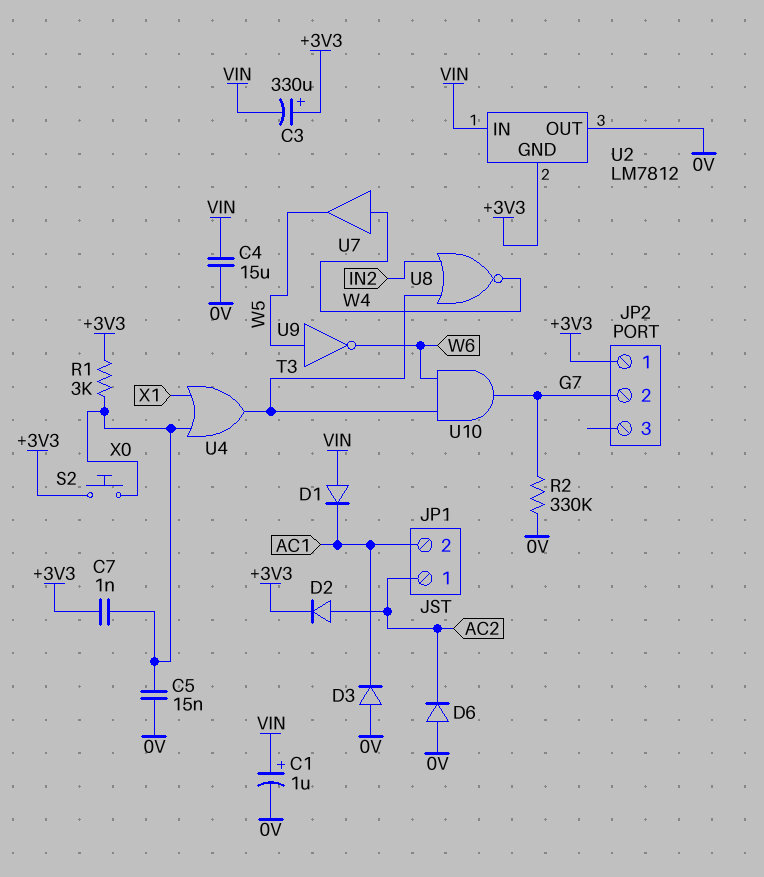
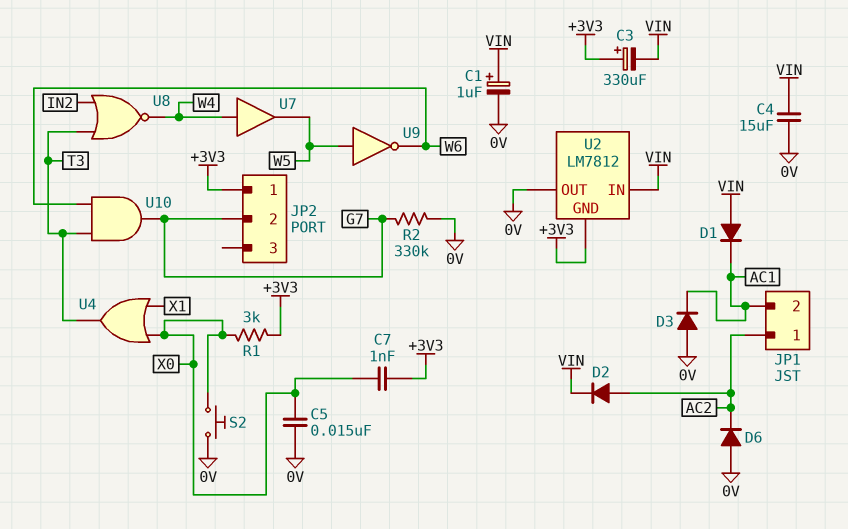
D2: diode (A AC2, K +3V3) -> diode (A AC2, K VIN)
S2: button (+3V3, X0) -> button (0V, X0)

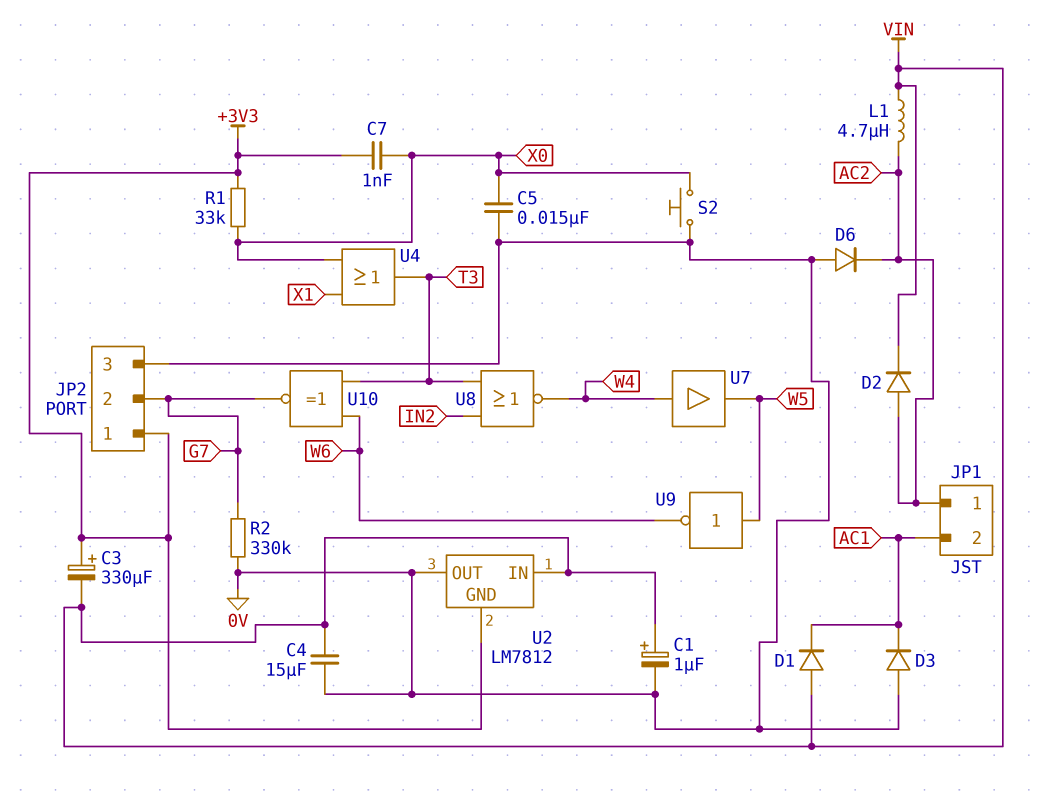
JP2 pin 3: none -> 0V
L1: none -> 4.7uH (AC2, VIN)
R1: 3k (+3V3, X0) -> 33k (+3V3, X0)
U10: AND (in T3, in W6, out G7) -> XNOR (in T3, in W6, out G7)

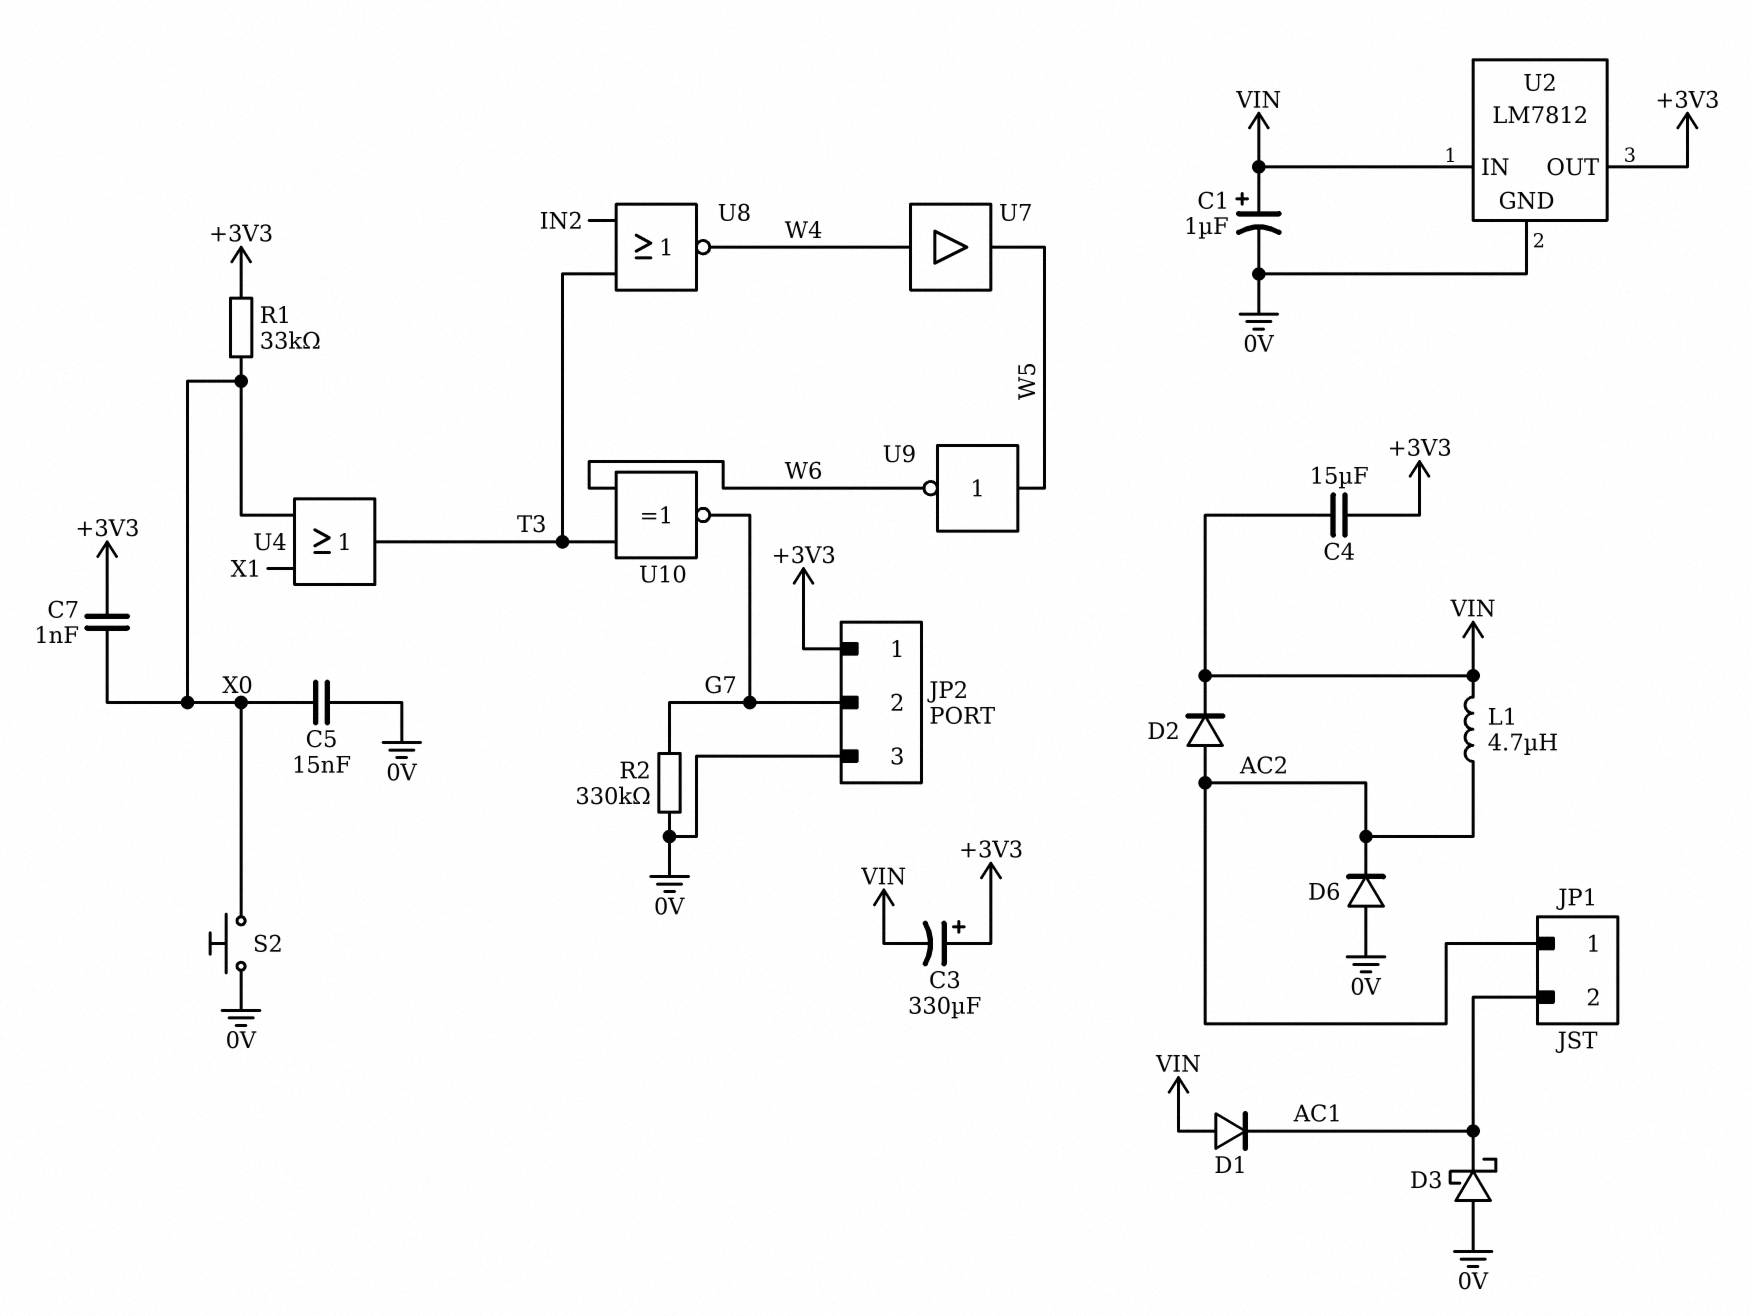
C4: 15uF (0V, VIN) -> 15uF (+3V3, VIN)
D3: diode (A 0V, K AC1) -> schottky (A 0V, K AC1)
U2 pin GND: +3V3 -> 0V
U2 pin OUT: 0V -> +3V3

